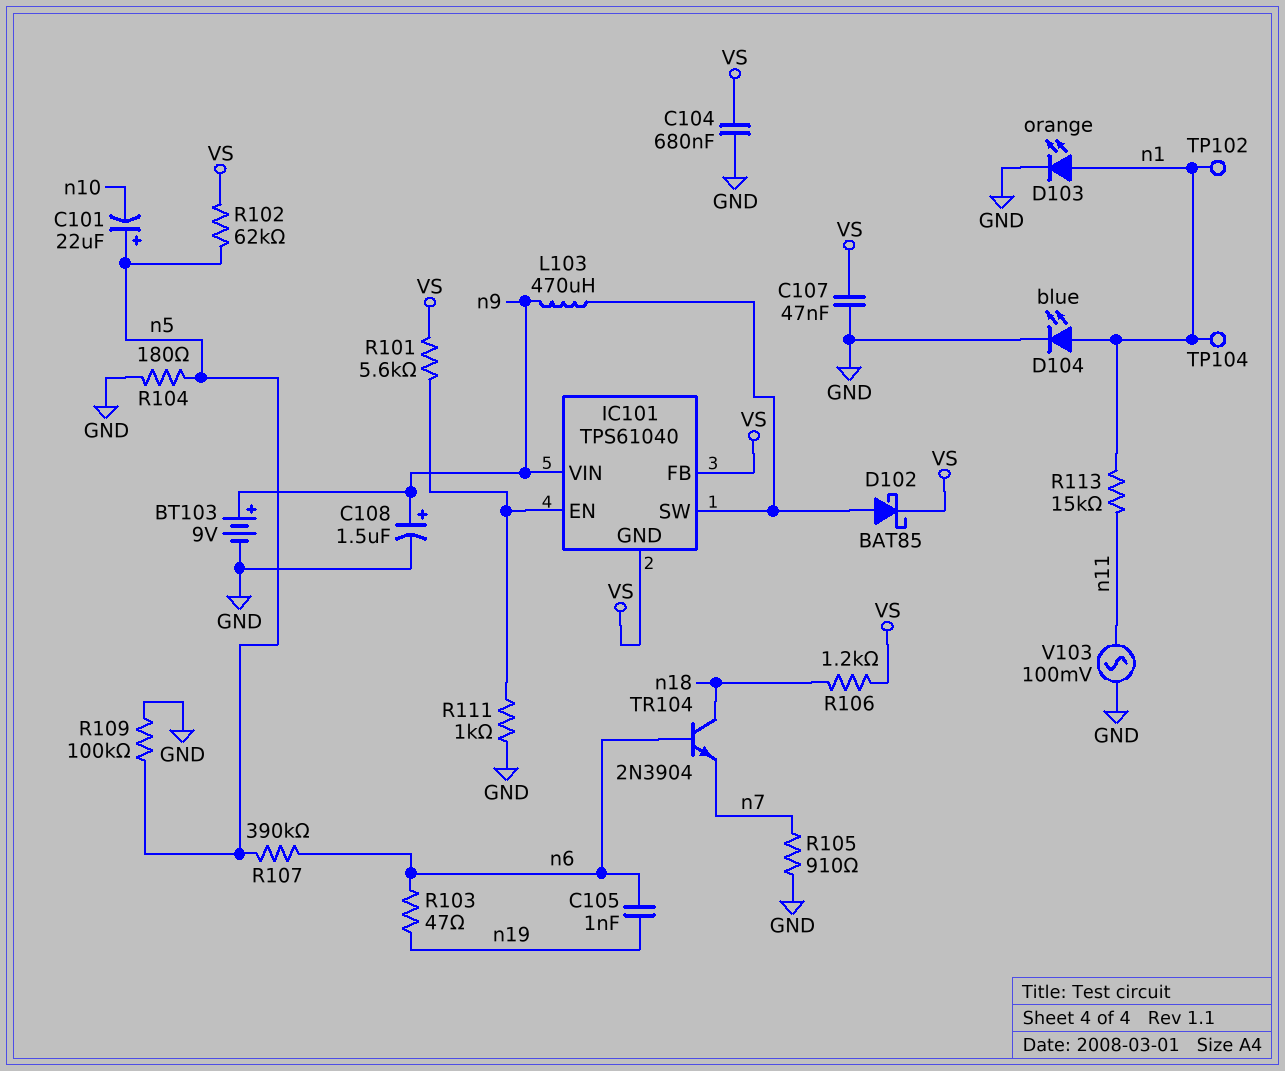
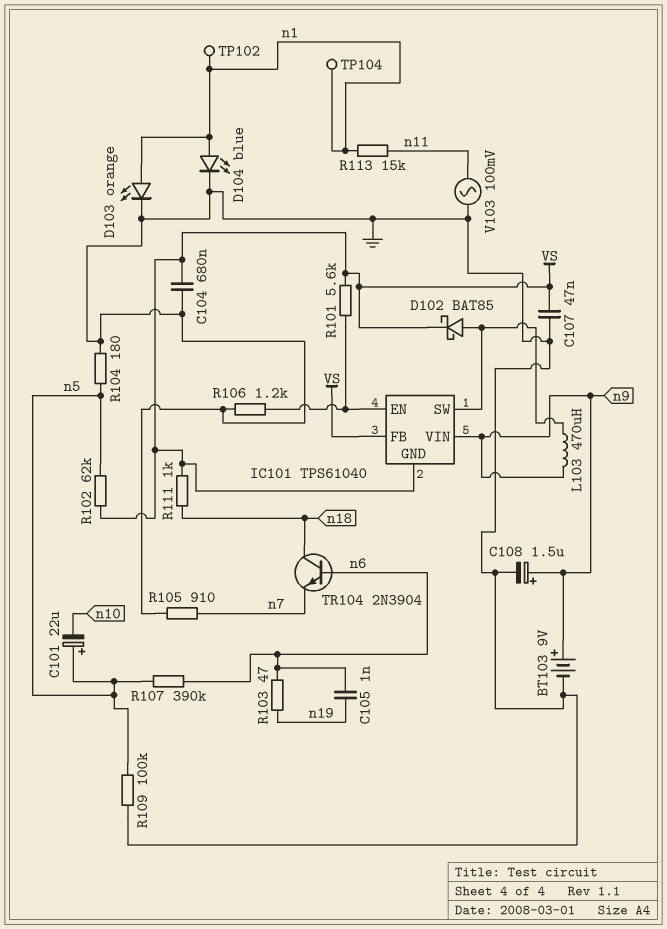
R106: 1.2k (VS, n18) -> 1.2k (GND, IC101/EN)
R111: 1k (GND, IC101/EN) -> 1k (VS, n18)

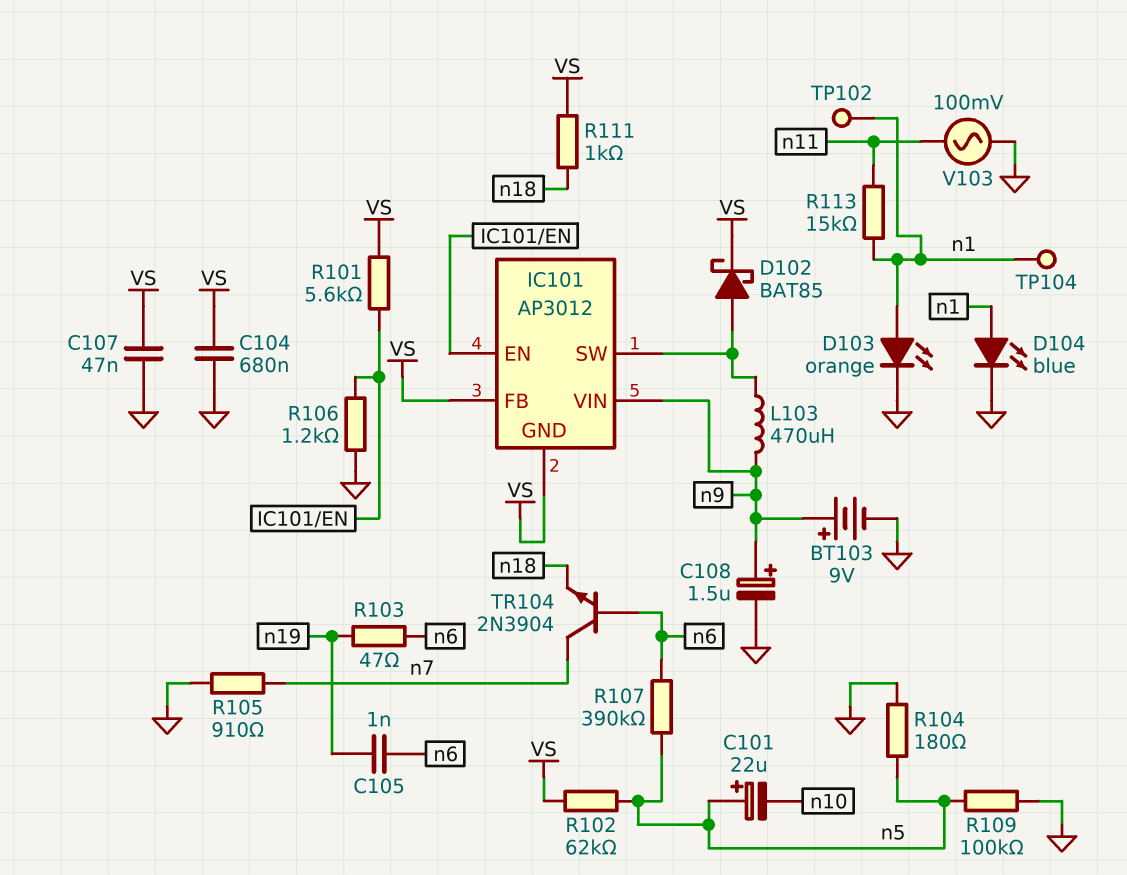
IC101: TPS61040 -> AP3012
TR104: NPN 2N3904 (B n6, C n18, E n7) -> NPN 2N3904 (B n6, C n7, E n18)

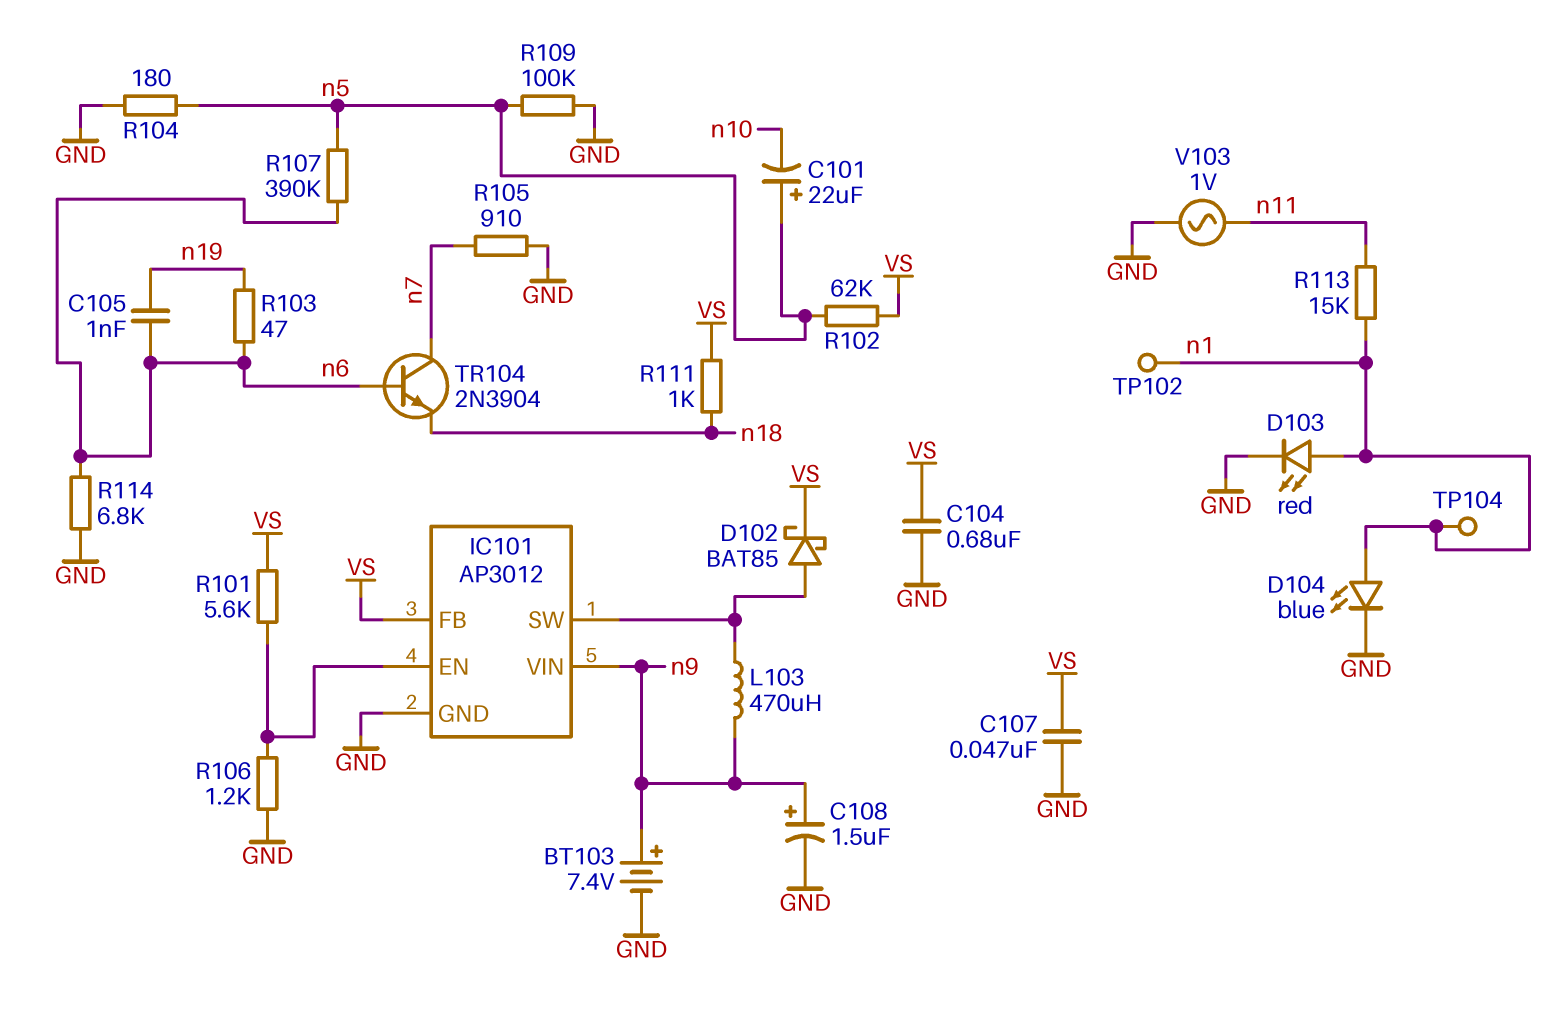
BT103: 9V (plus n9, minus GND) -> 7.4V (plus n9, minus GND)
D103: LED orange (A n1, K GND) -> LED red (A n1, K GND)
IC101 pin GND: VS -> GND
R114: none -> 6.8k (GND, n6)
V103: AC 100mV (GND, n11) -> AC 1V (GND, n11)

